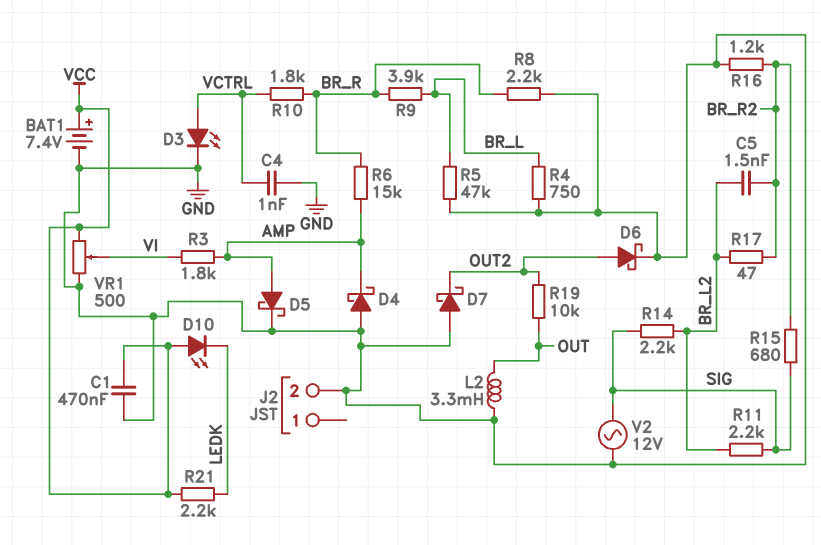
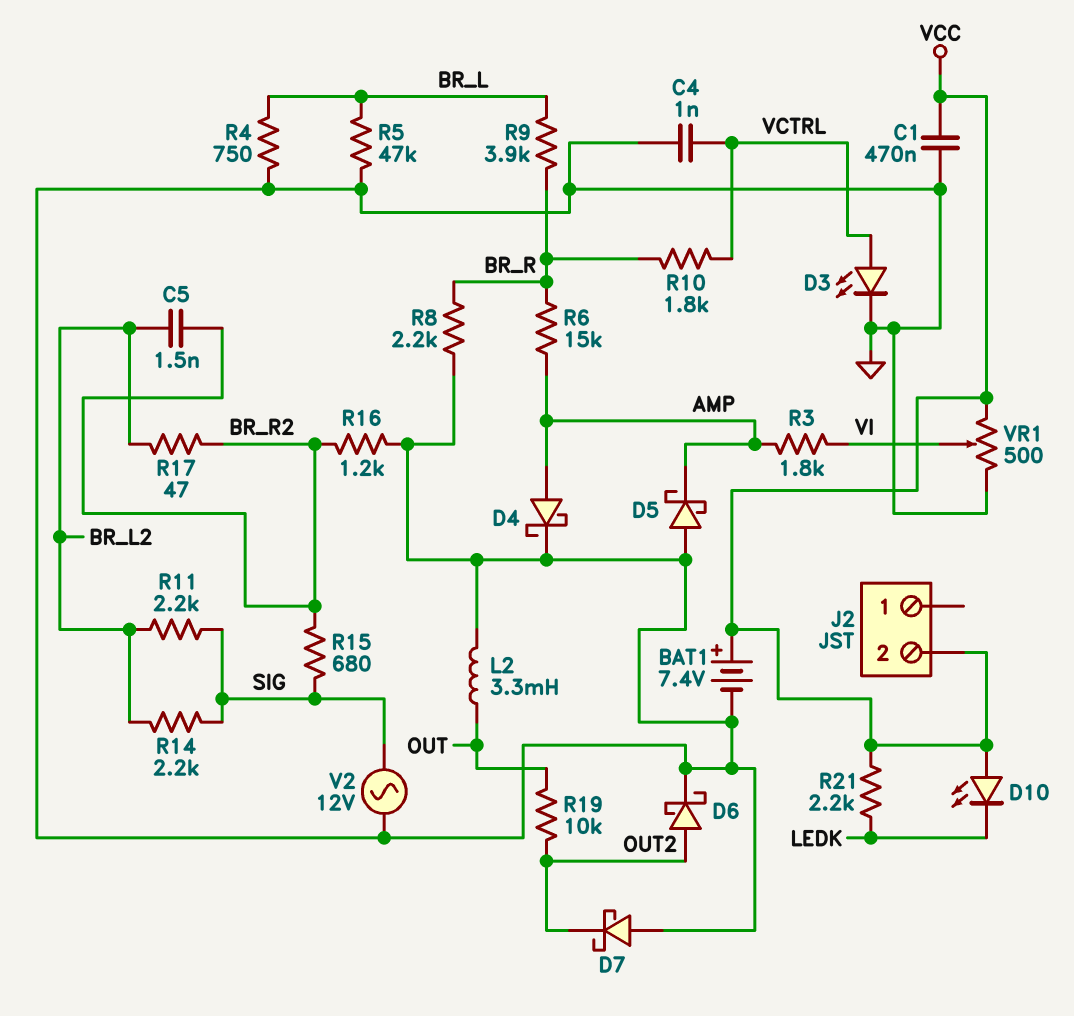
D4: schottky (A GND, K AMP) -> schottky (A AMP, K GND)
D5: schottky (A AMP, K GND) -> schottky (A GND, K AMP)
J2 pin 2: GND -> VCC

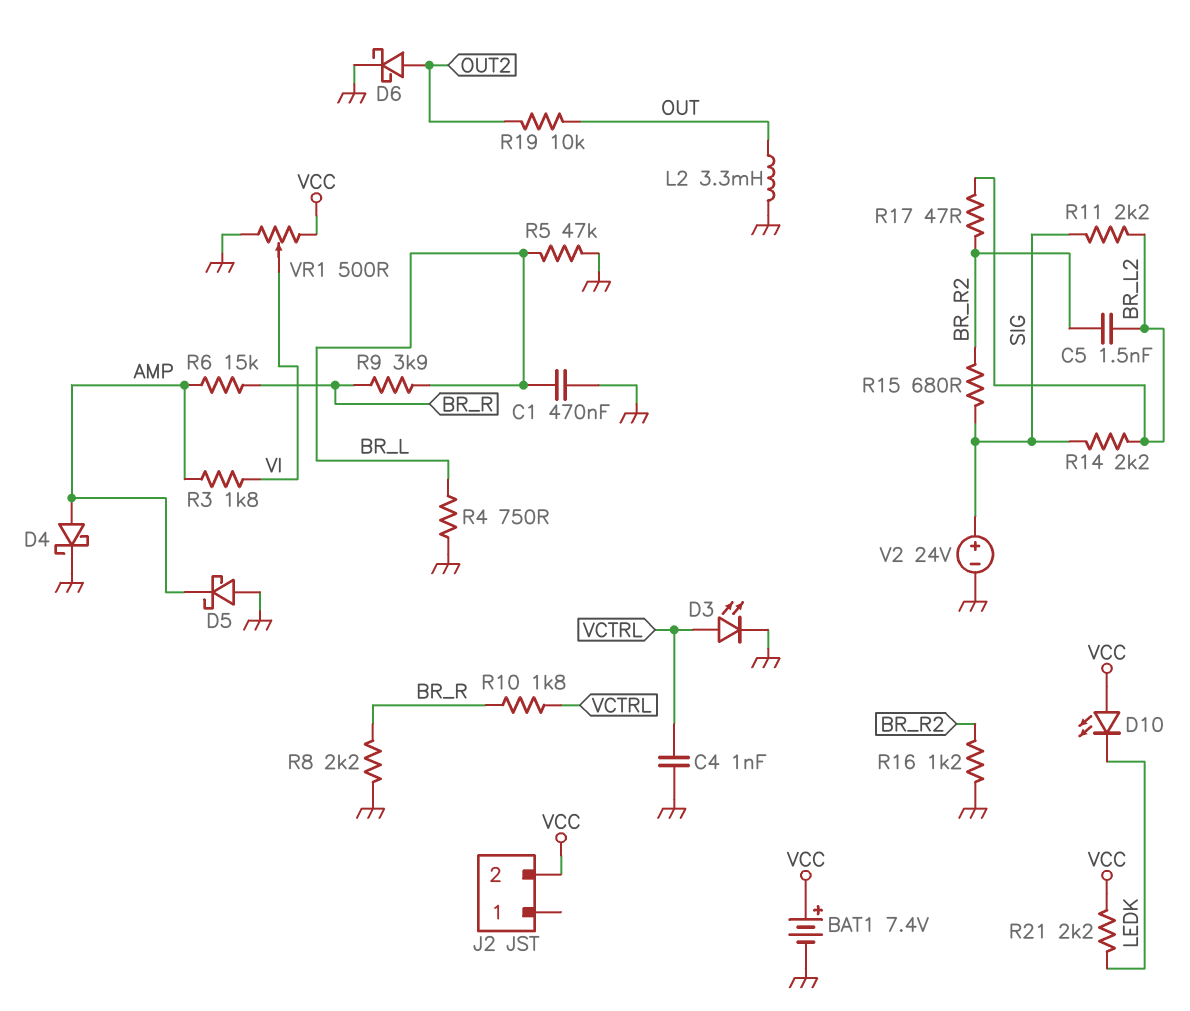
C1: 470nF (GND, VCC) -> 470nF (BR_L, GND)
D7: schottky (A GND, K OUT2) -> none
V2: AC 12V (GND, SIG) -> 24V (plus SIG, minus GND)

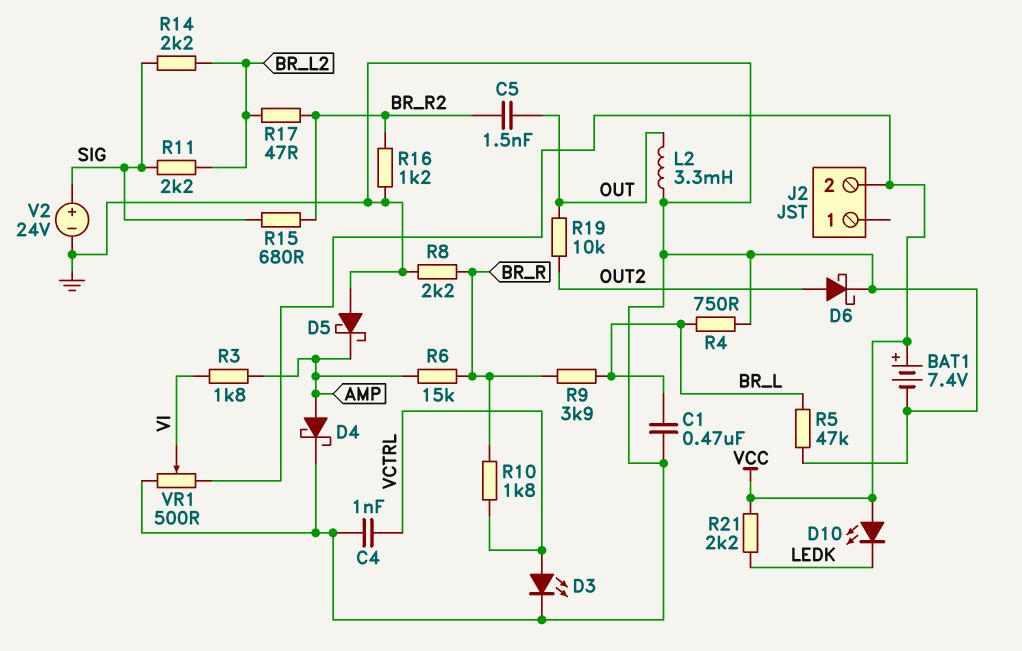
C5: 1.5nF (BR_L2, BR_R2) -> 1.5nF (BR_R2, OUT)

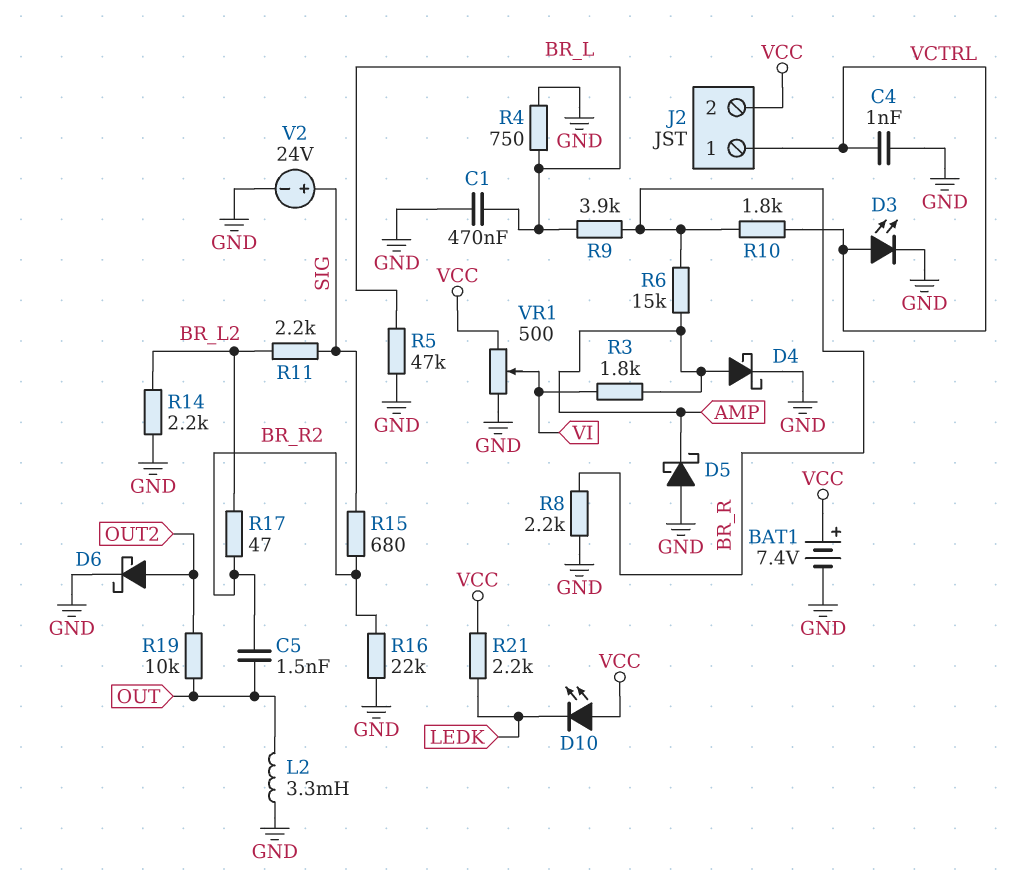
J2 pin 1: none -> VCTRL
R14: 2.2k (BR_L2, SIG) -> 2.2k (BR_L2, GND)
R16: 1.2k (BR_R2, GND) -> 22k (BR_R2, GND)

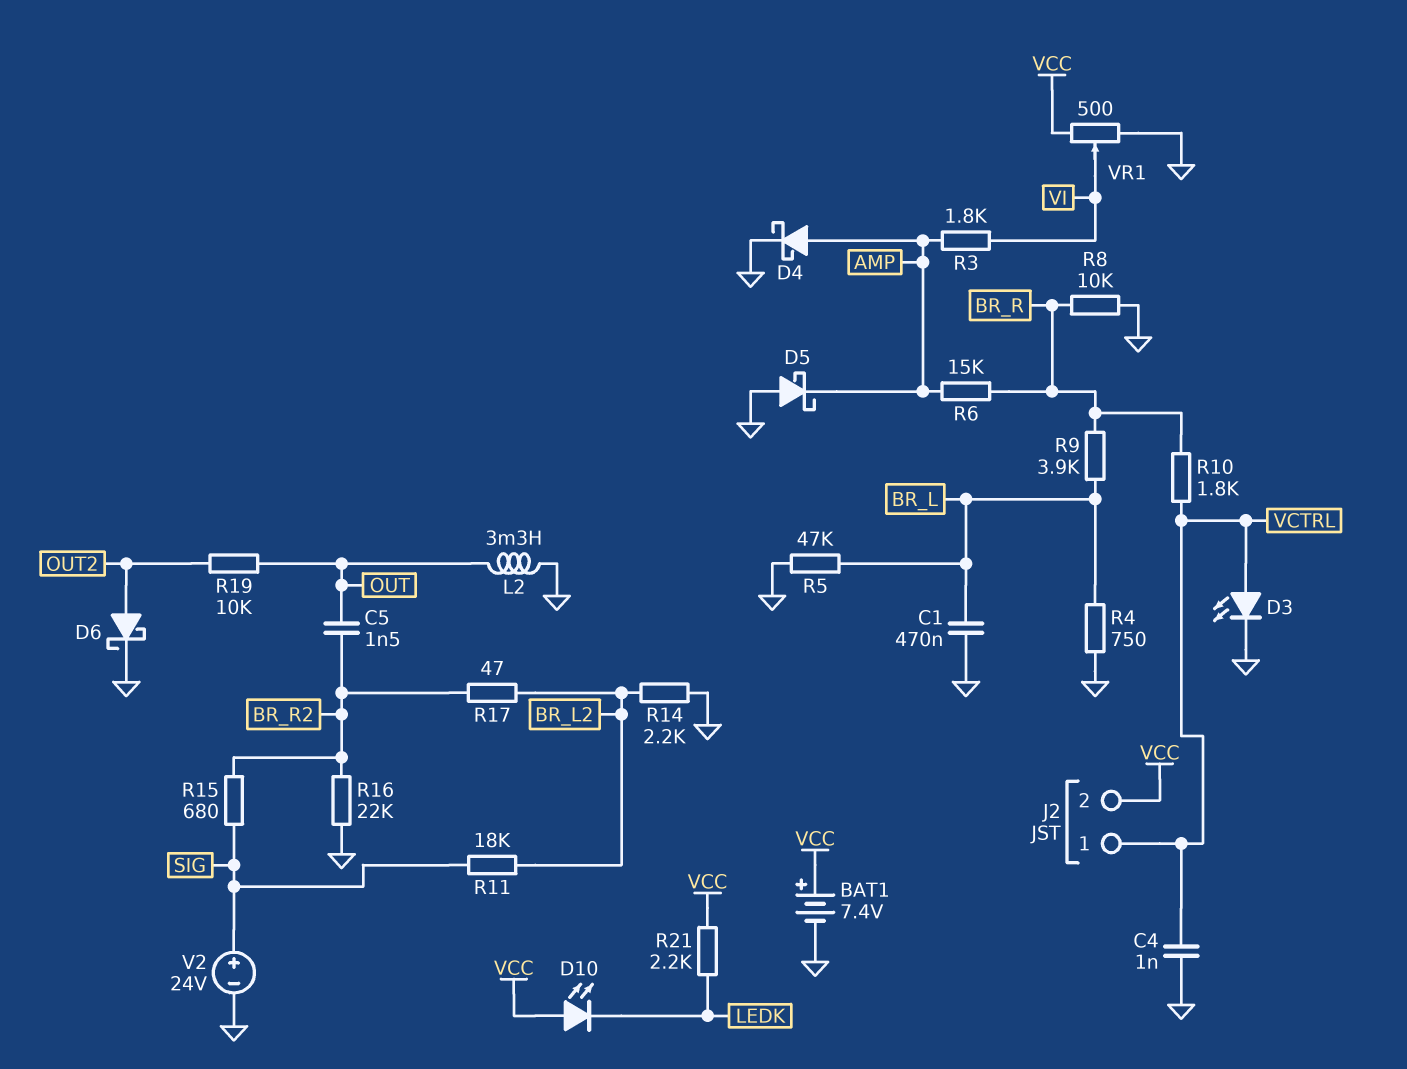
R8: 2.2k (BR_R, GND) -> 10k (BR_R, GND)
R11: 2.2k (BR_L2, SIG) -> 18k (BR_L2, SIG)

